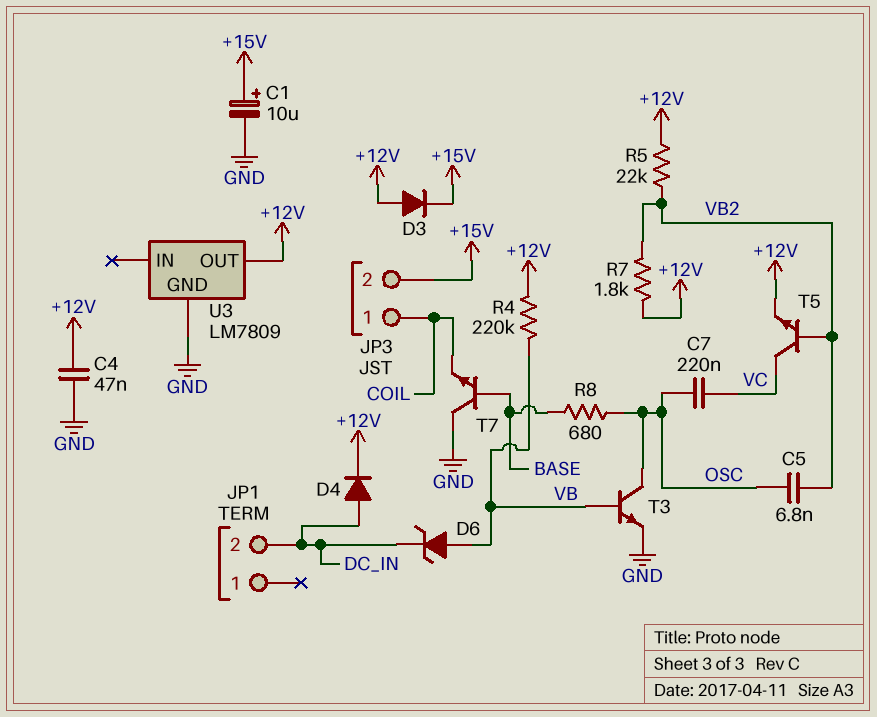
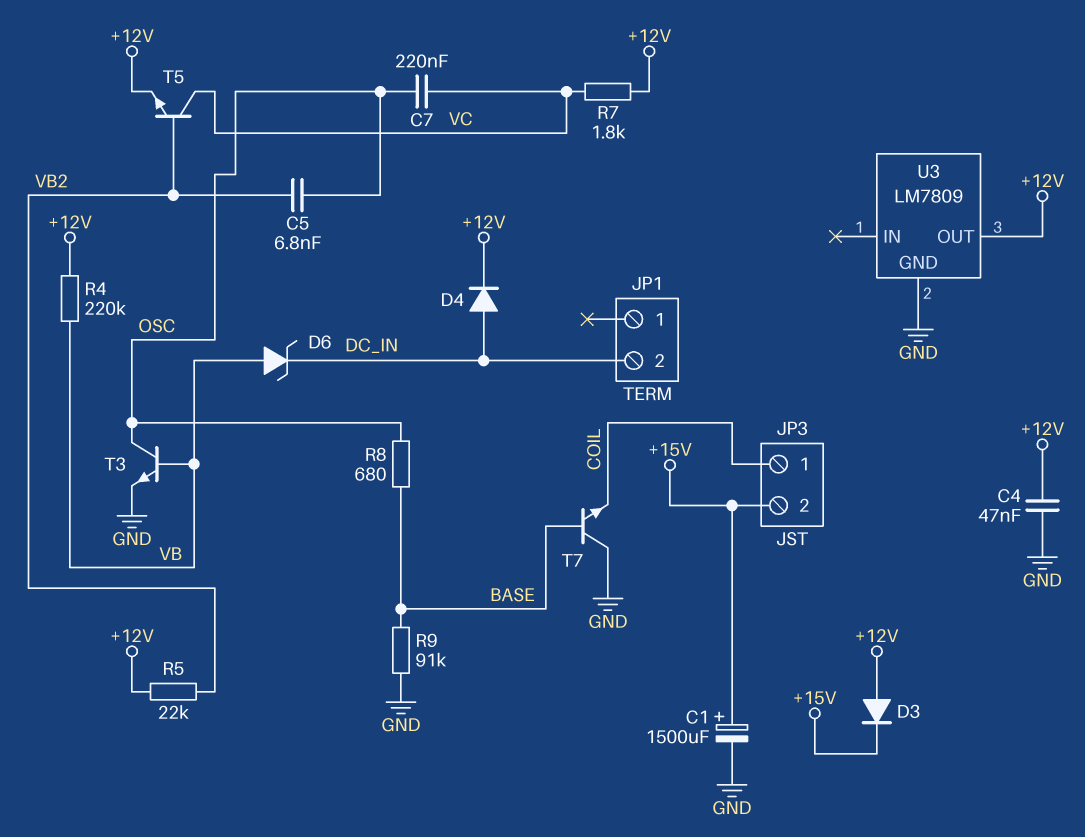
C1: 10uF (plus +15V, minus GND) -> 1500uF (plus +15V, minus GND)
R7: 1.8k (+12V, VB2) -> 1.8k (+12V, VC)
R9: none -> 91k (BASE, GND)

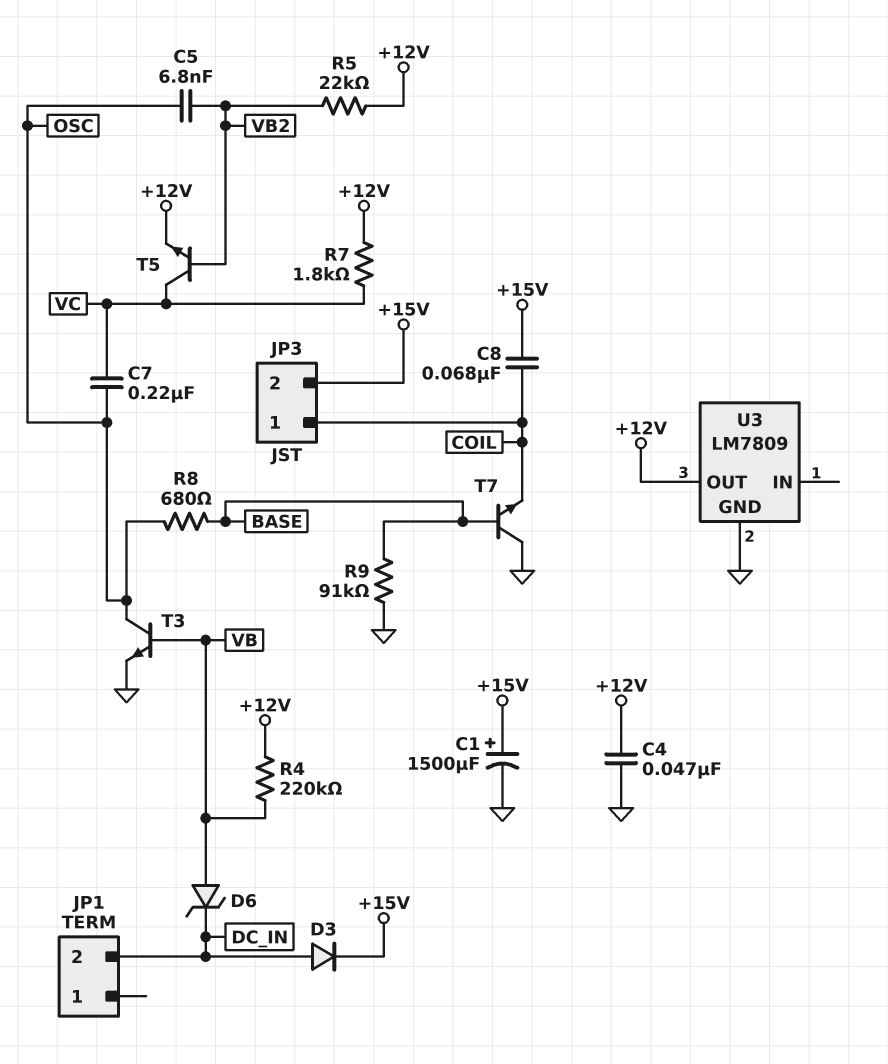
C8: none -> 68nF (+15V, COIL)
D3: diode (A +12V, K +15V) -> diode (A DC_IN, K +15V)
D4: diode (A DC_IN, K +12V) -> none

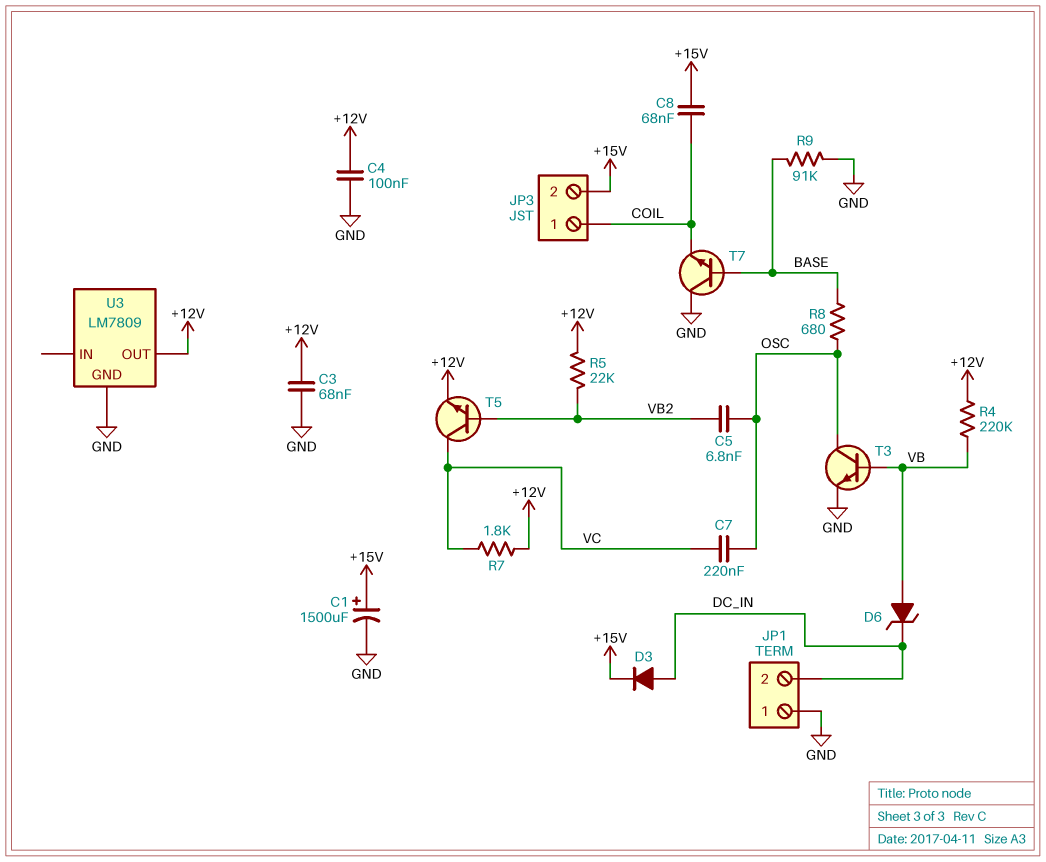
C3: none -> 68nF (+12V, GND)
C4: 47nF (+12V, GND) -> 100nF (+12V, GND)
JP1 pin 1: none -> GND

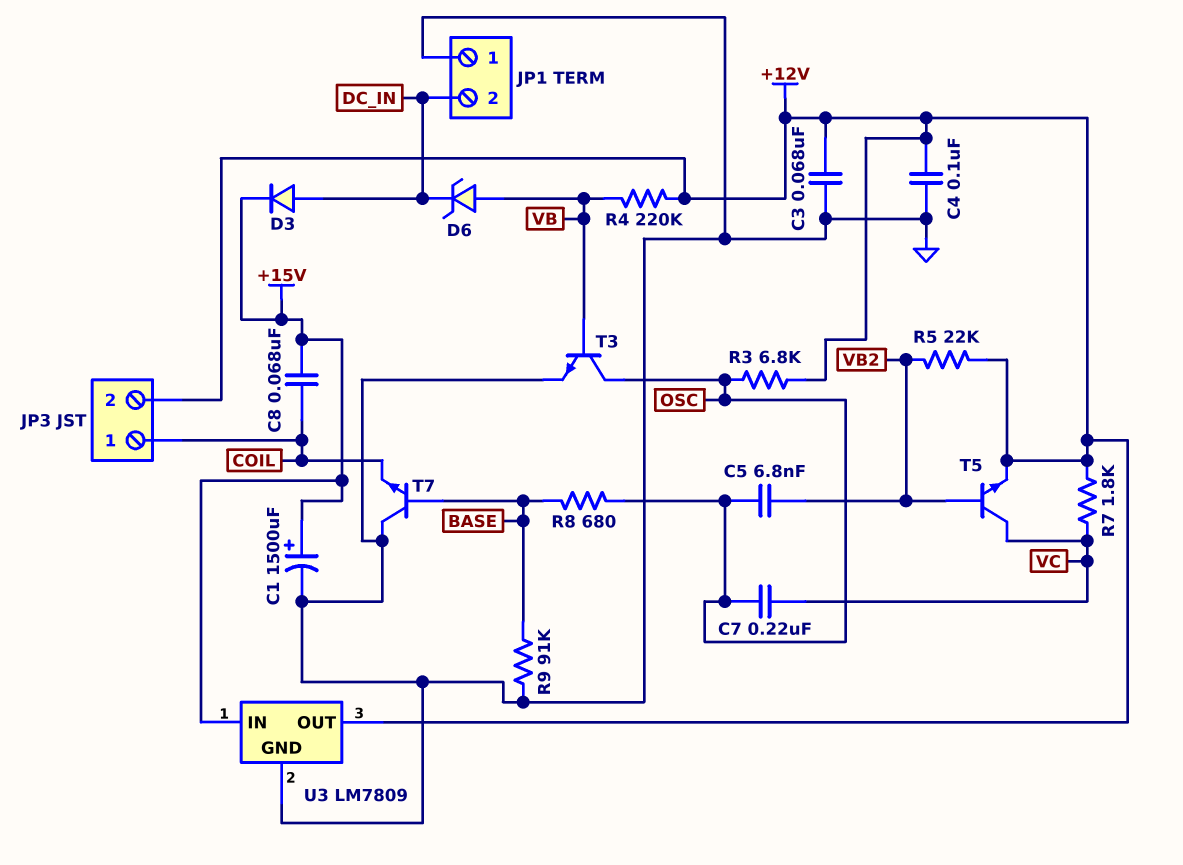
JP3 pin 2: +15V -> +12V
R3: none -> 6.8k (+12V, OSC)
U3 pin IN: none -> +15V

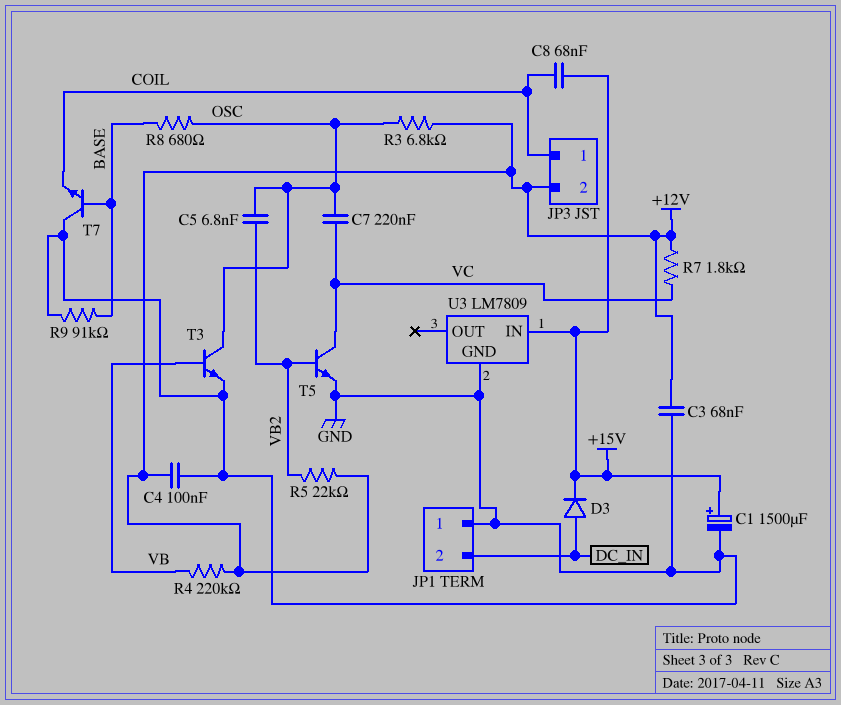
D6: zener (A VB, K DC_IN) -> none
T5: NPN (B VB2, C VC, E +12V) -> NPN (B VB2, C VC, E GND)
U3 pin OUT: +12V -> none

